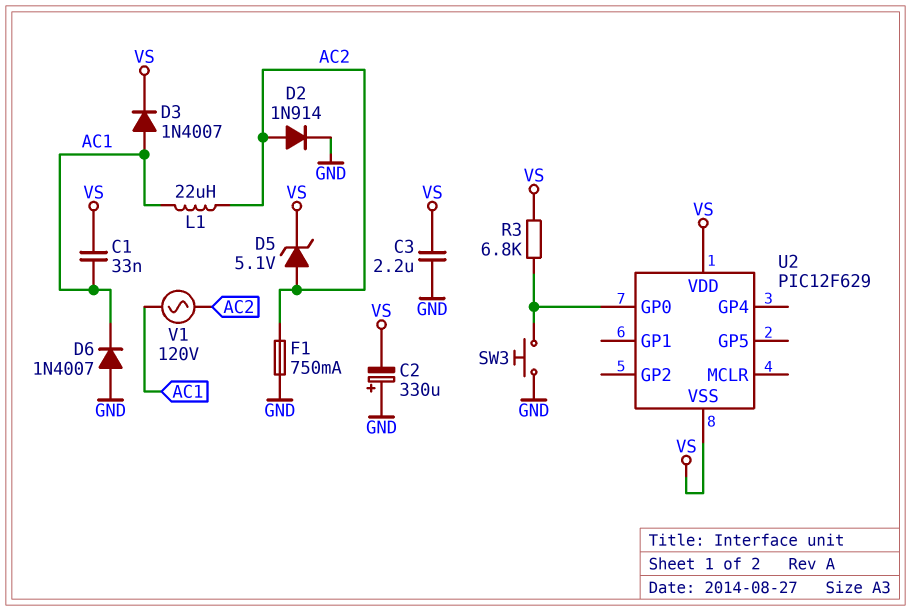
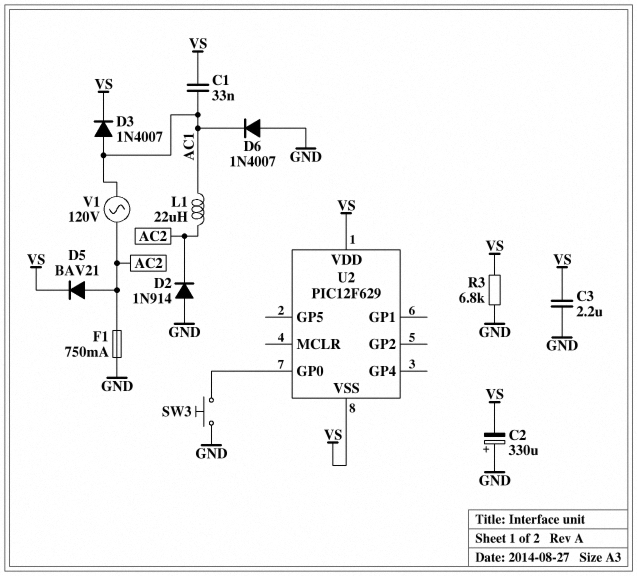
D2: diode 1N914 (A AC2, K GND) -> diode 1N914 (A GND, K AC2)
D5: zener 5.1V (A AC2, K VS) -> diode BAV21 (A AC2, K VS)
R3: 6.8k (U2/GP0, VS) -> 6.8k (GND, VS)

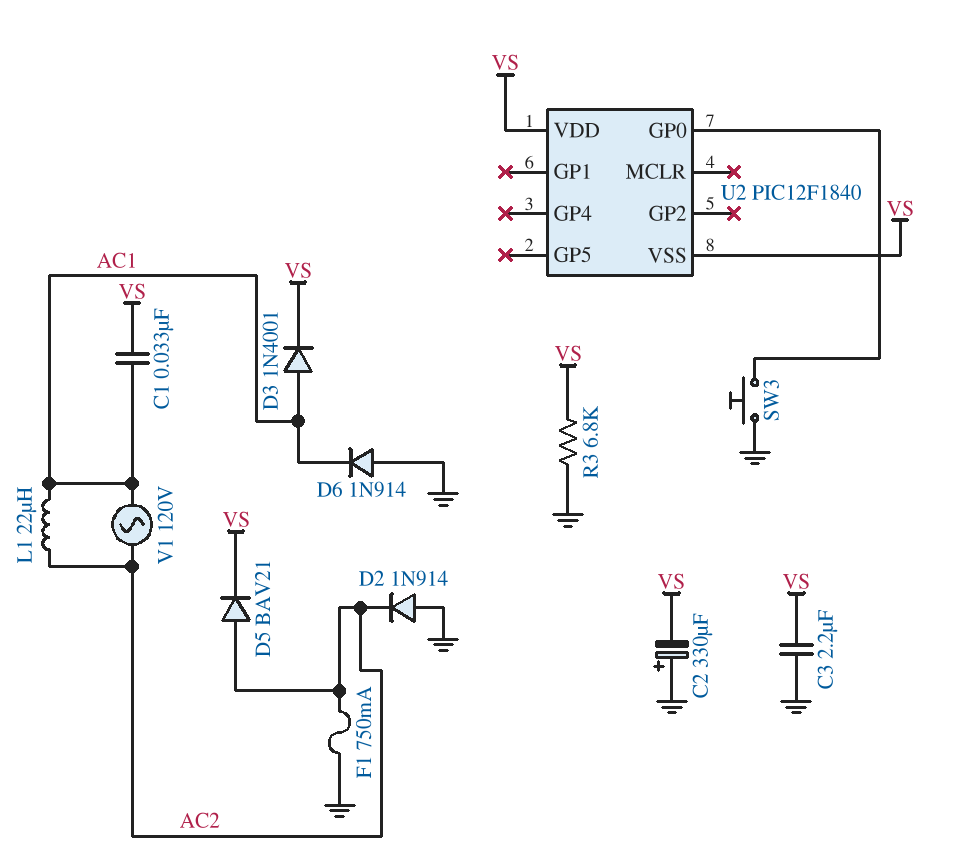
D3: diode 1N4007 (A AC1, K VS) -> diode 1N4001 (A AC1, K VS)
D6: diode 1N4007 (A GND, K AC1) -> diode 1N914 (A GND, K AC1)
U2: PIC12F629 -> PIC12F1840

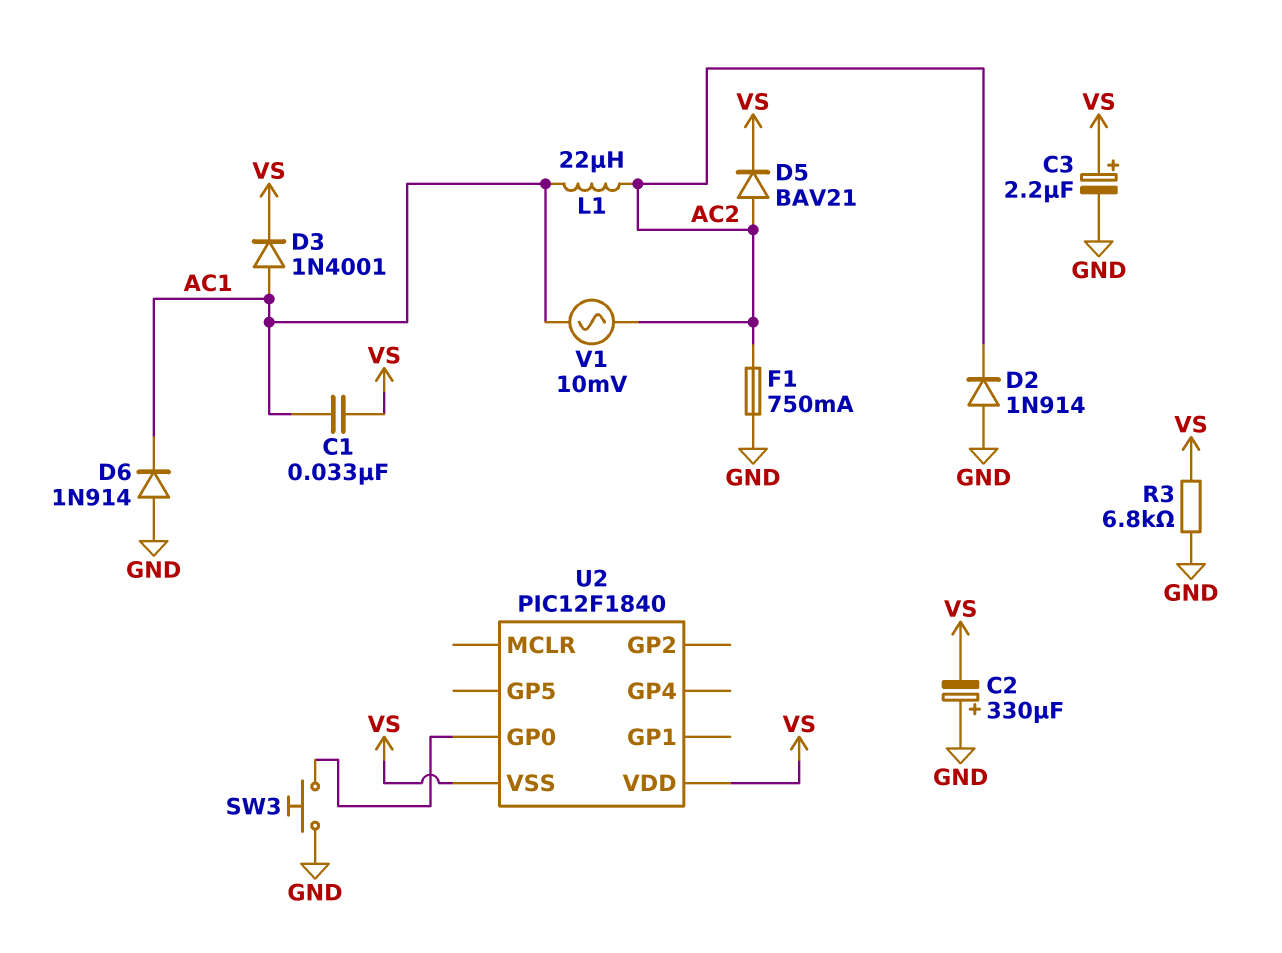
C3: 2.2uF (GND, VS) -> 2.2uF (plus VS, minus GND)
V1: AC 120V (AC1, AC2) -> AC 10mV (AC1, AC2)

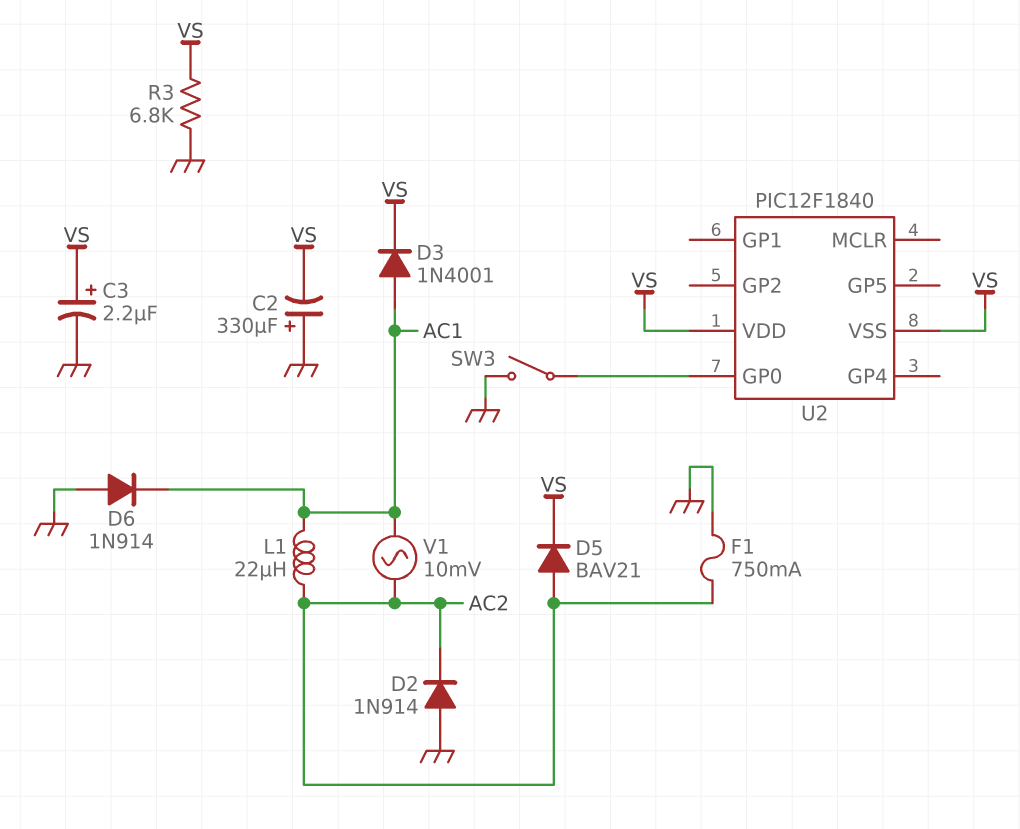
C1: 33nF (AC1, VS) -> none
SW3: button (GND, U2/GP0) -> switch (GND, U2/GP0)

